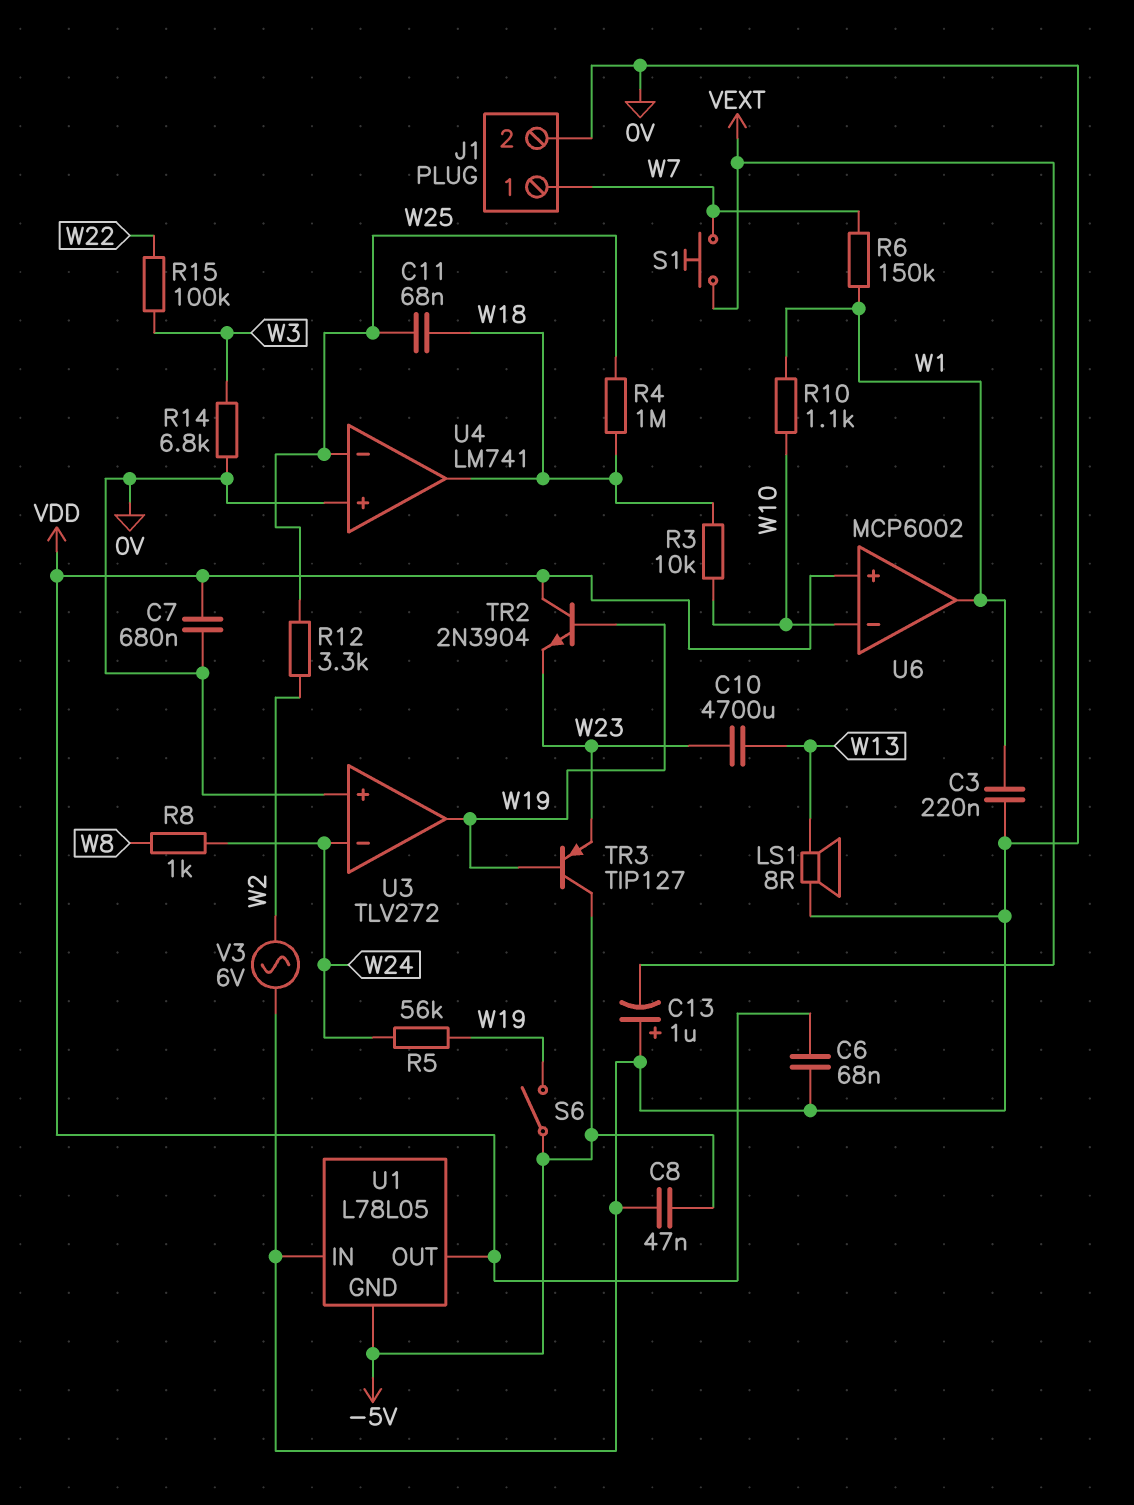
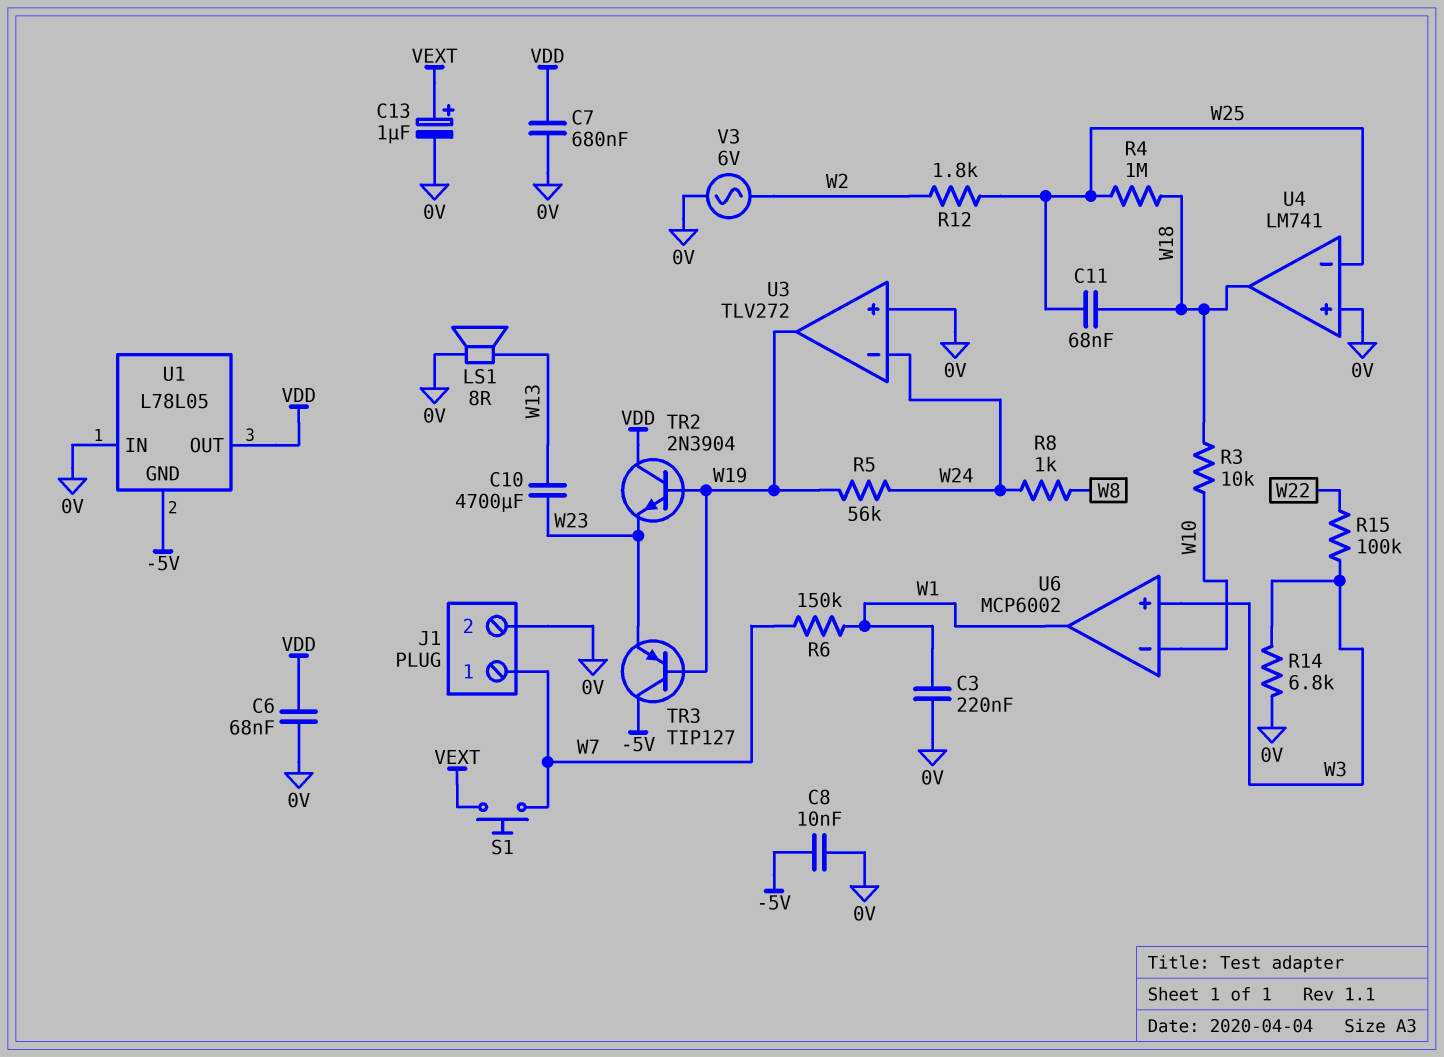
C8: 47nF (-5V, 0V) -> 10nF (-5V, 0V)
C13: 1uF (plus 0V, minus VEXT) -> 1uF (plus VEXT, minus 0V)
R10: 1.1k (W1, W10) -> none
R12: 3.3k (W2, W25) -> 1.8k (W2, W25)
S6: switch (-5V, W19) -> none
U6 pin in+: VDD -> W3

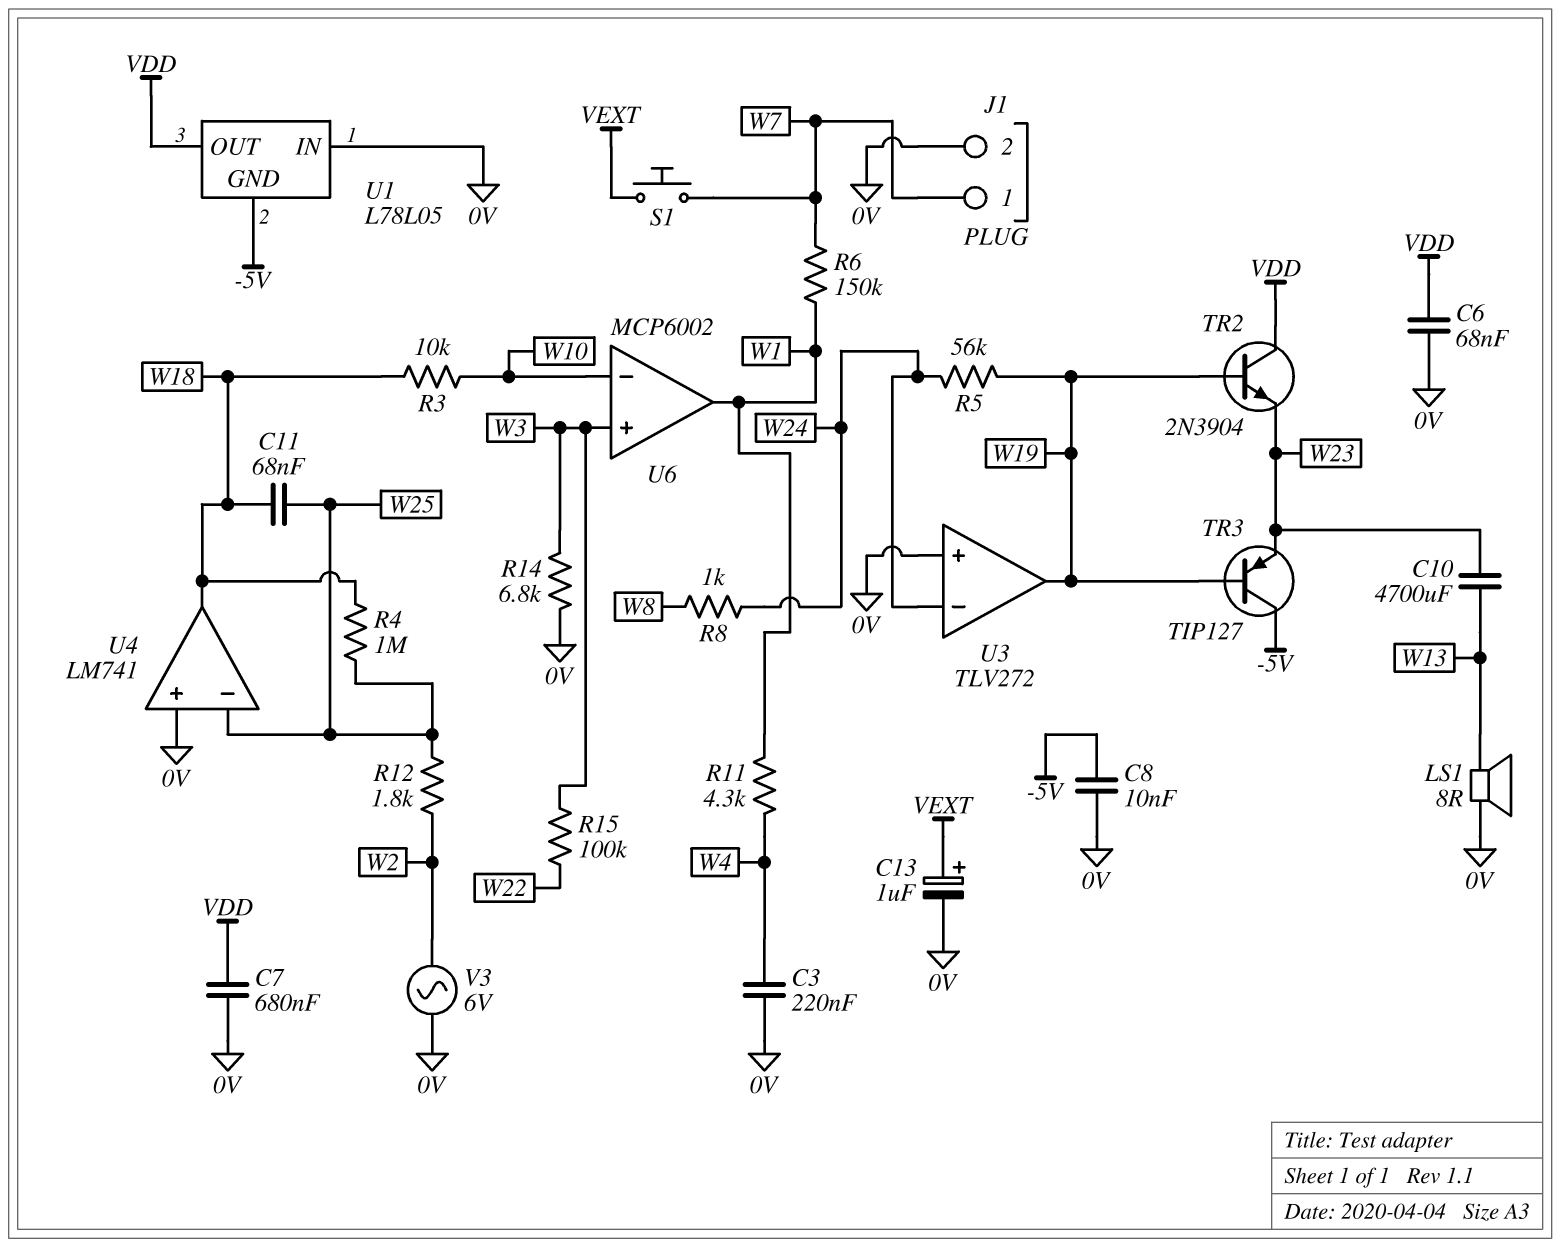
C3: 220nF (0V, W1) -> 220nF (0V, W4)
R11: none -> 4.3k (W1, W4)

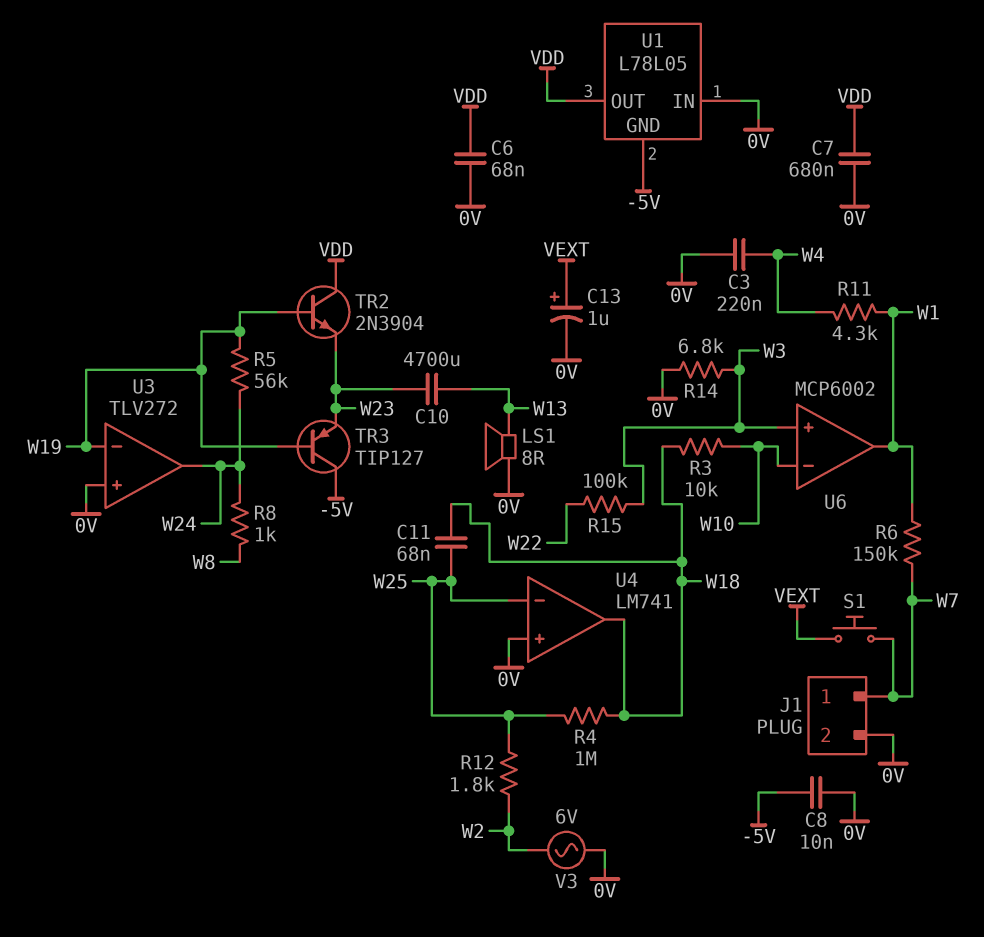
U3 pin in-: W24 -> W19
U3 pin out: W19 -> W24

